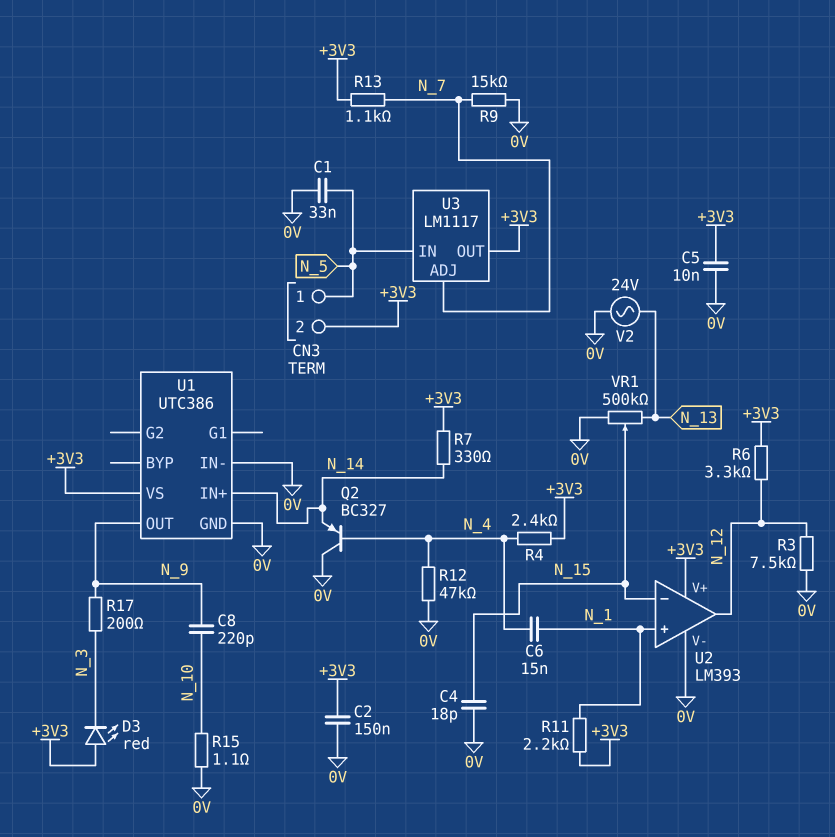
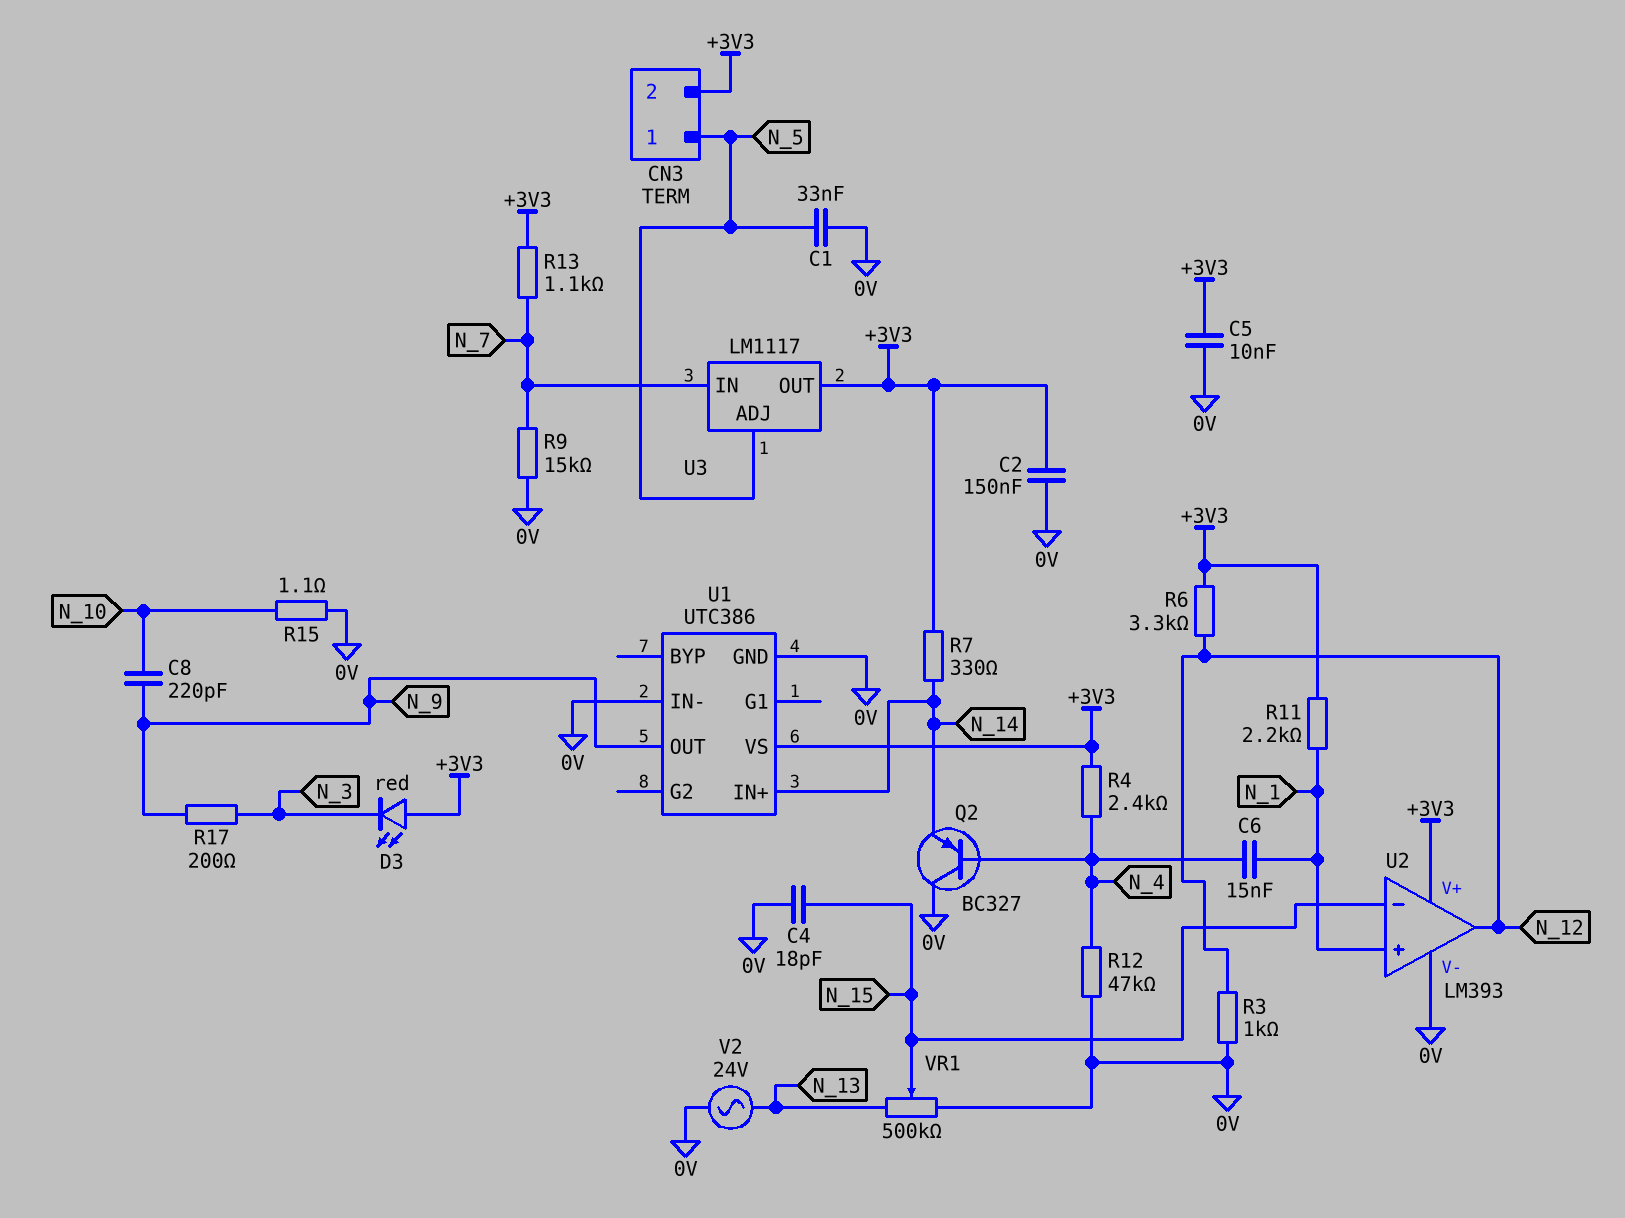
R3: 7.5k (0V, N_12) -> 1k (0V, N_12)
U3 pin ADJ: N_7 -> N_5
U3 pin IN: N_5 -> N_7

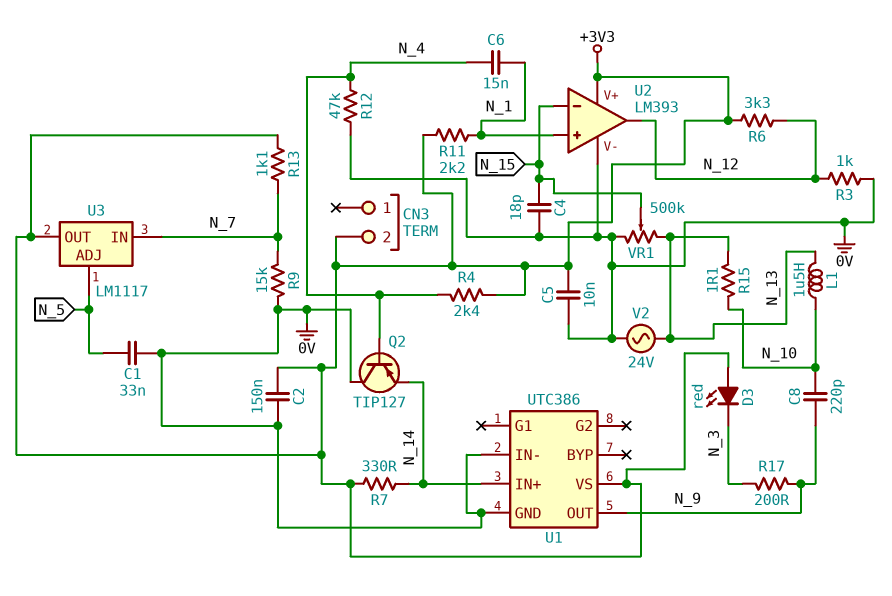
CN3 pin 1: N_5 -> none
L1: none -> 1.5uH (N_10, N_13)
Q2: PNP BC327 (B N_4, C 0V, E N_14) -> PNP TIP127 (B N_4, C 0V, E N_14)
R15: 1.1 (0V, N_10) -> 1.1 (N_10, N_13)

